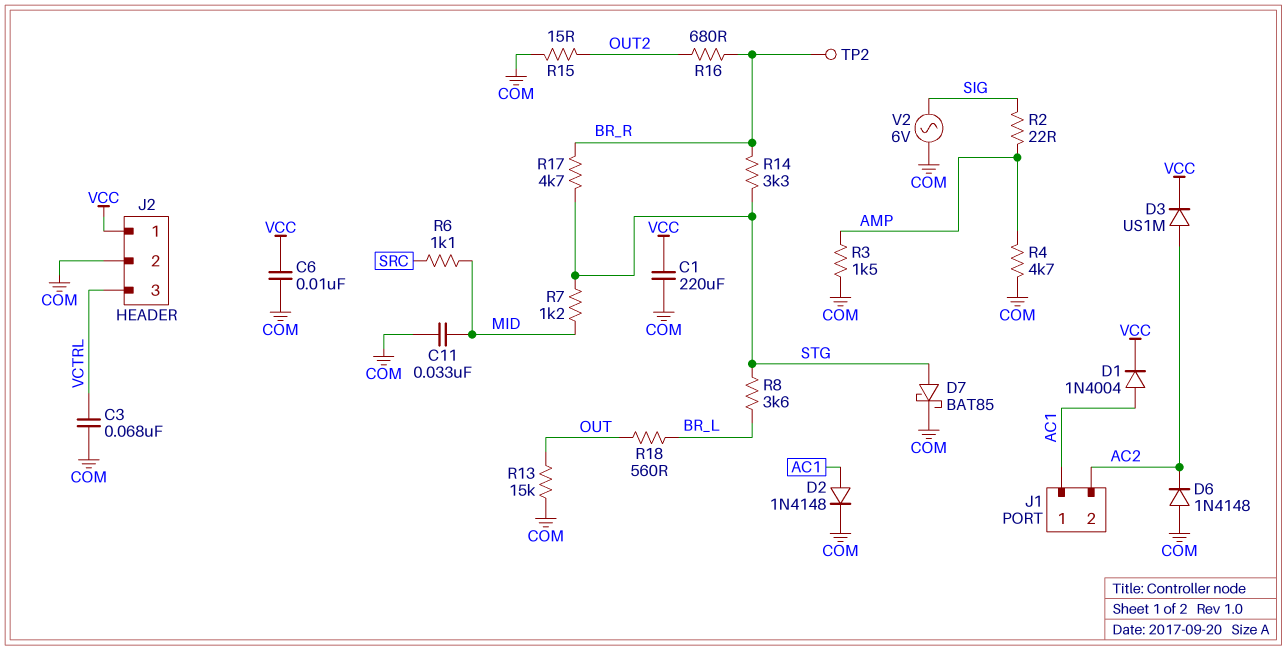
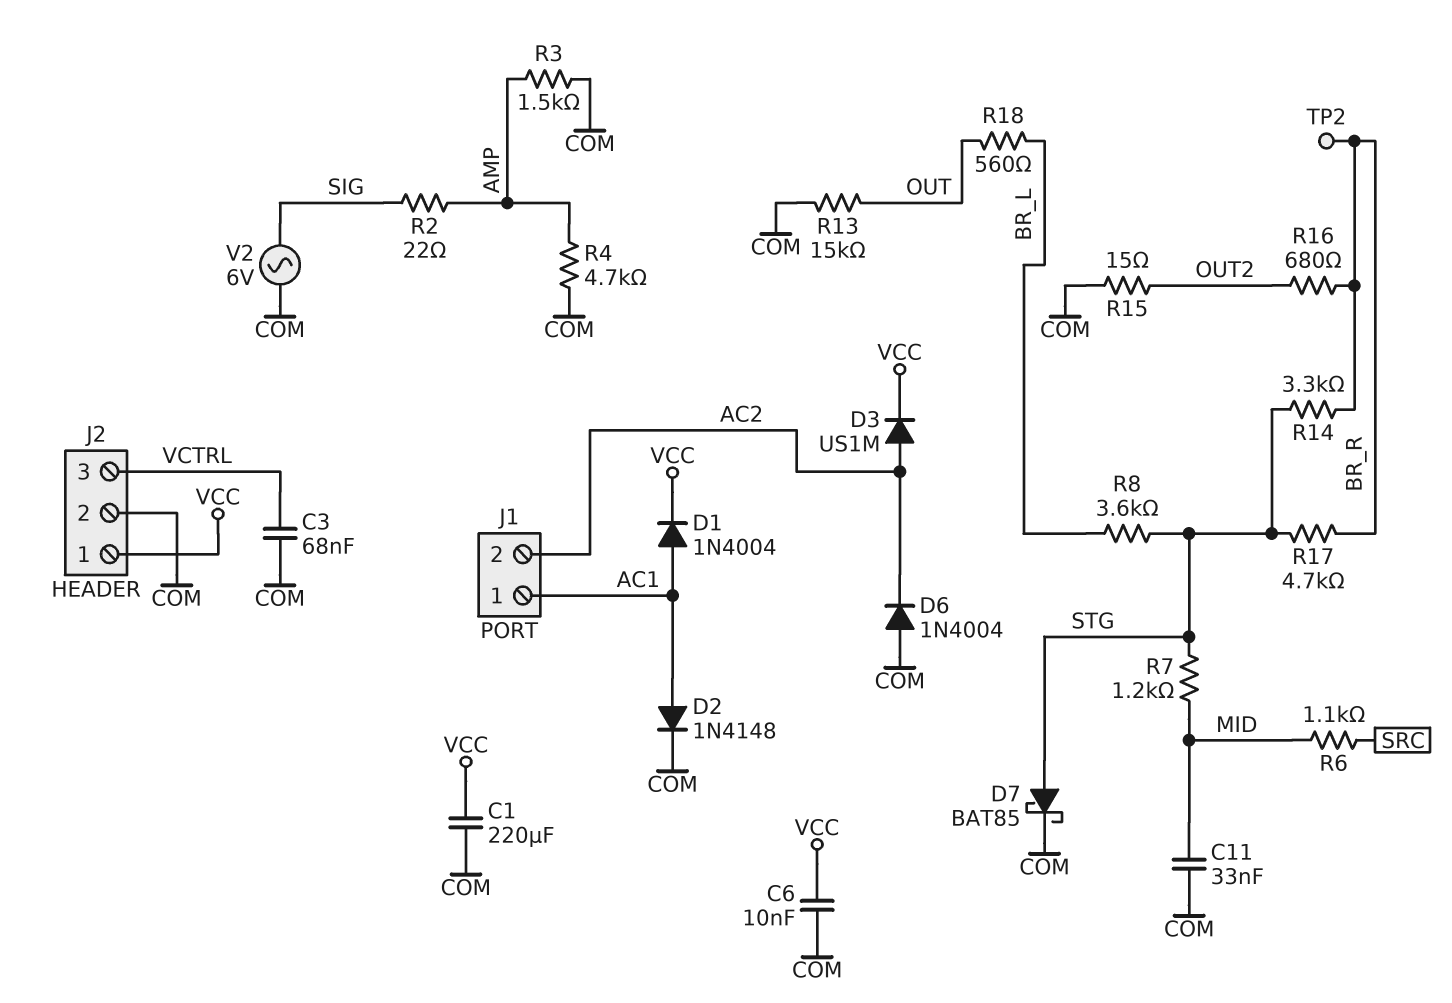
D6: diode 1N4148 (A COM, K AC2) -> diode 1N4004 (A COM, K AC2)

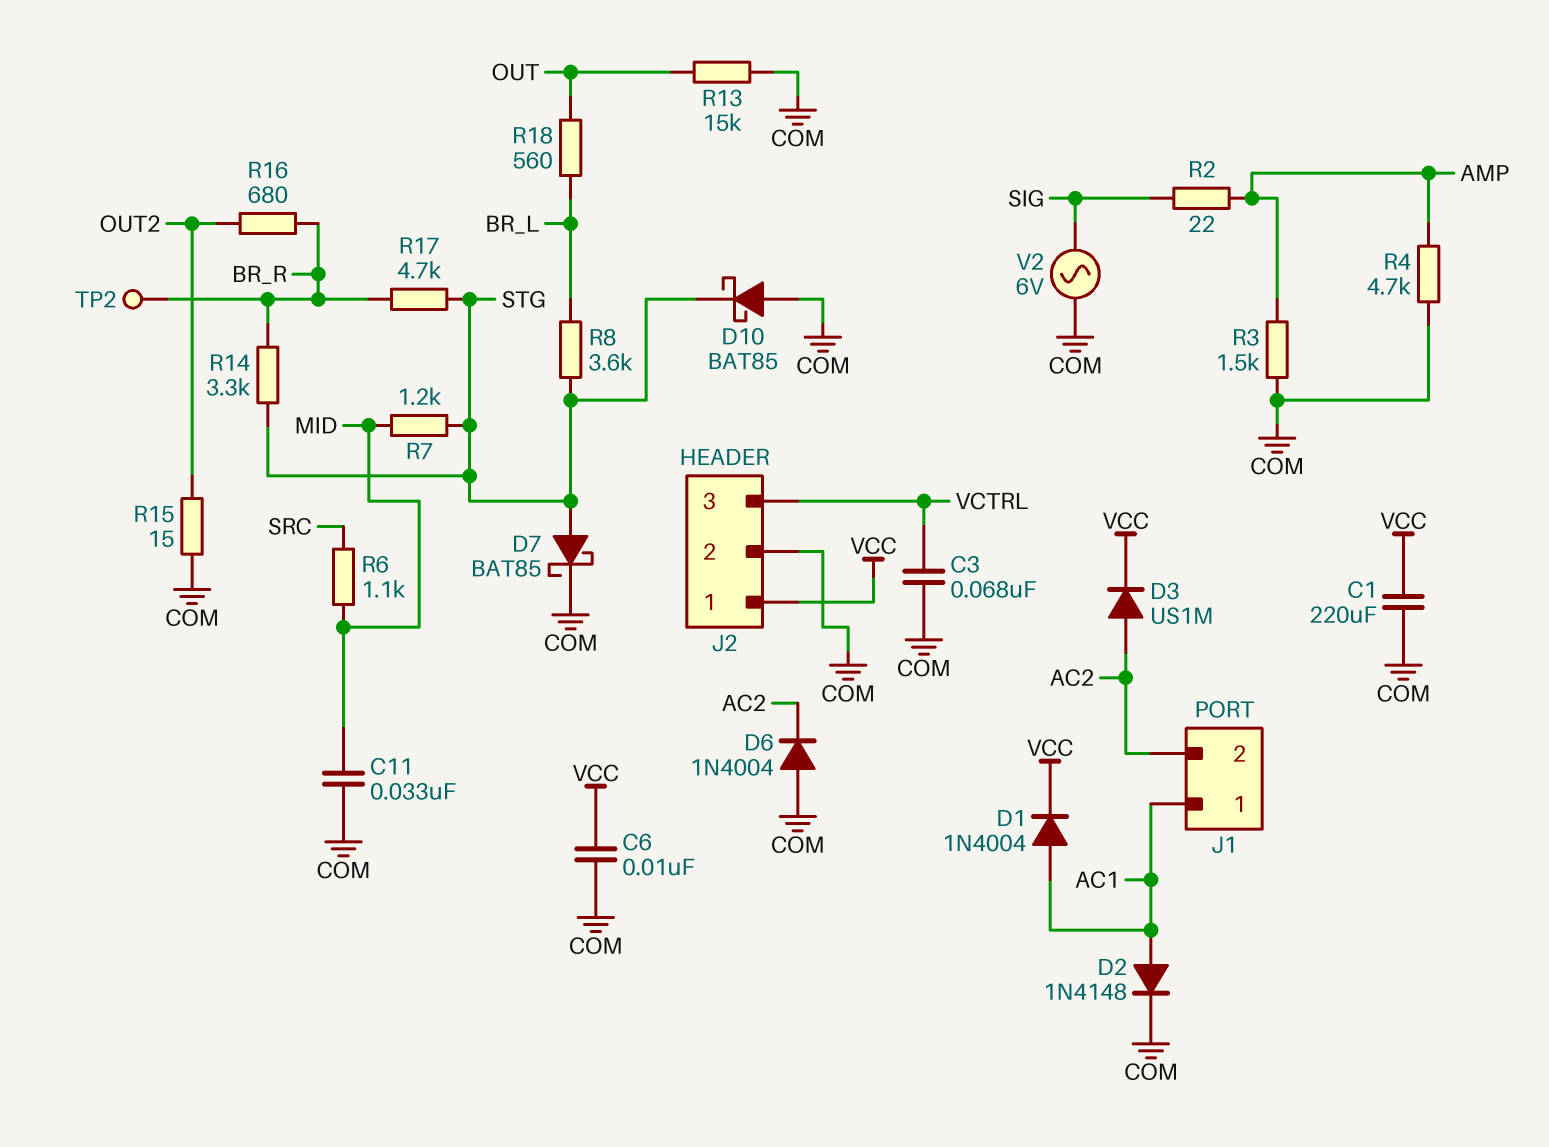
D10: none -> schottky BAT85 (A COM, K STG)

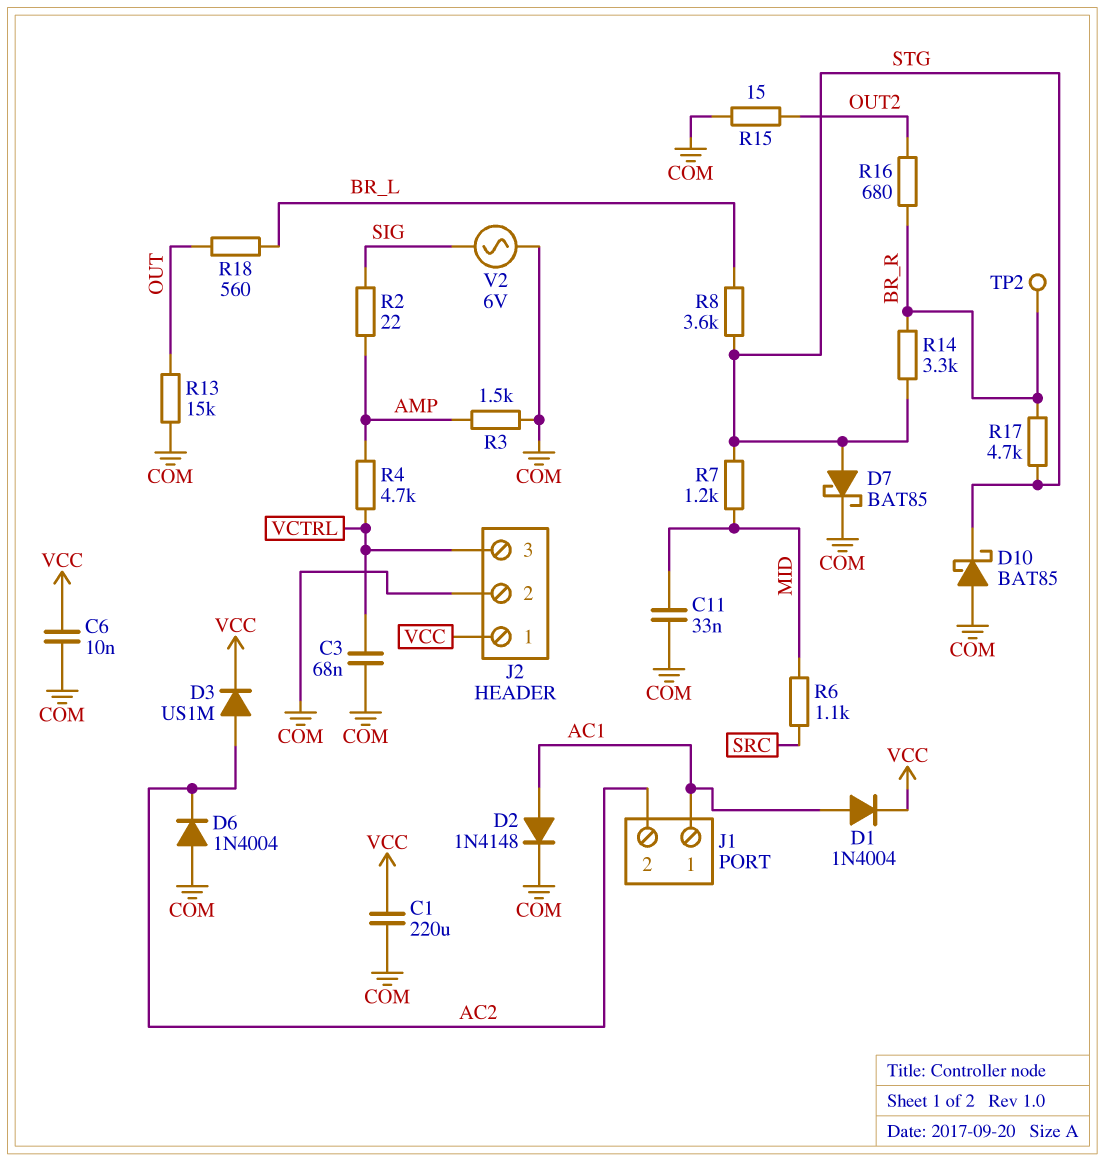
R4: 4.7k (AMP, COM) -> 4.7k (AMP, VCTRL)

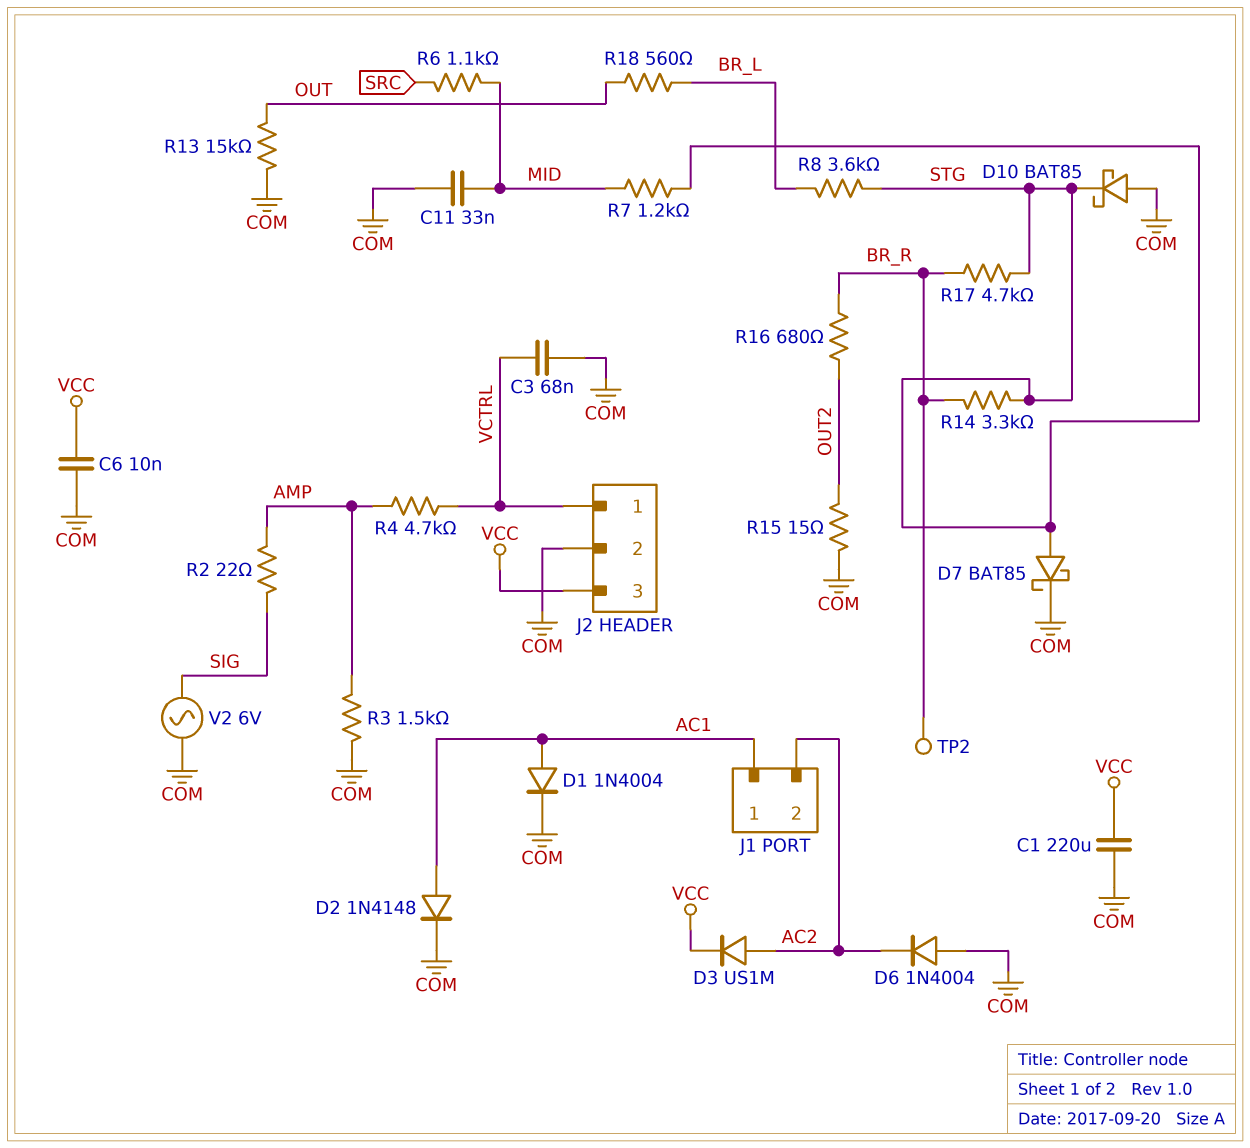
D1: diode 1N4004 (A AC1, K VCC) -> diode 1N4004 (A AC1, K COM)
J2 pin 1: VCC -> VCTRL
J2 pin 3: VCTRL -> VCC

